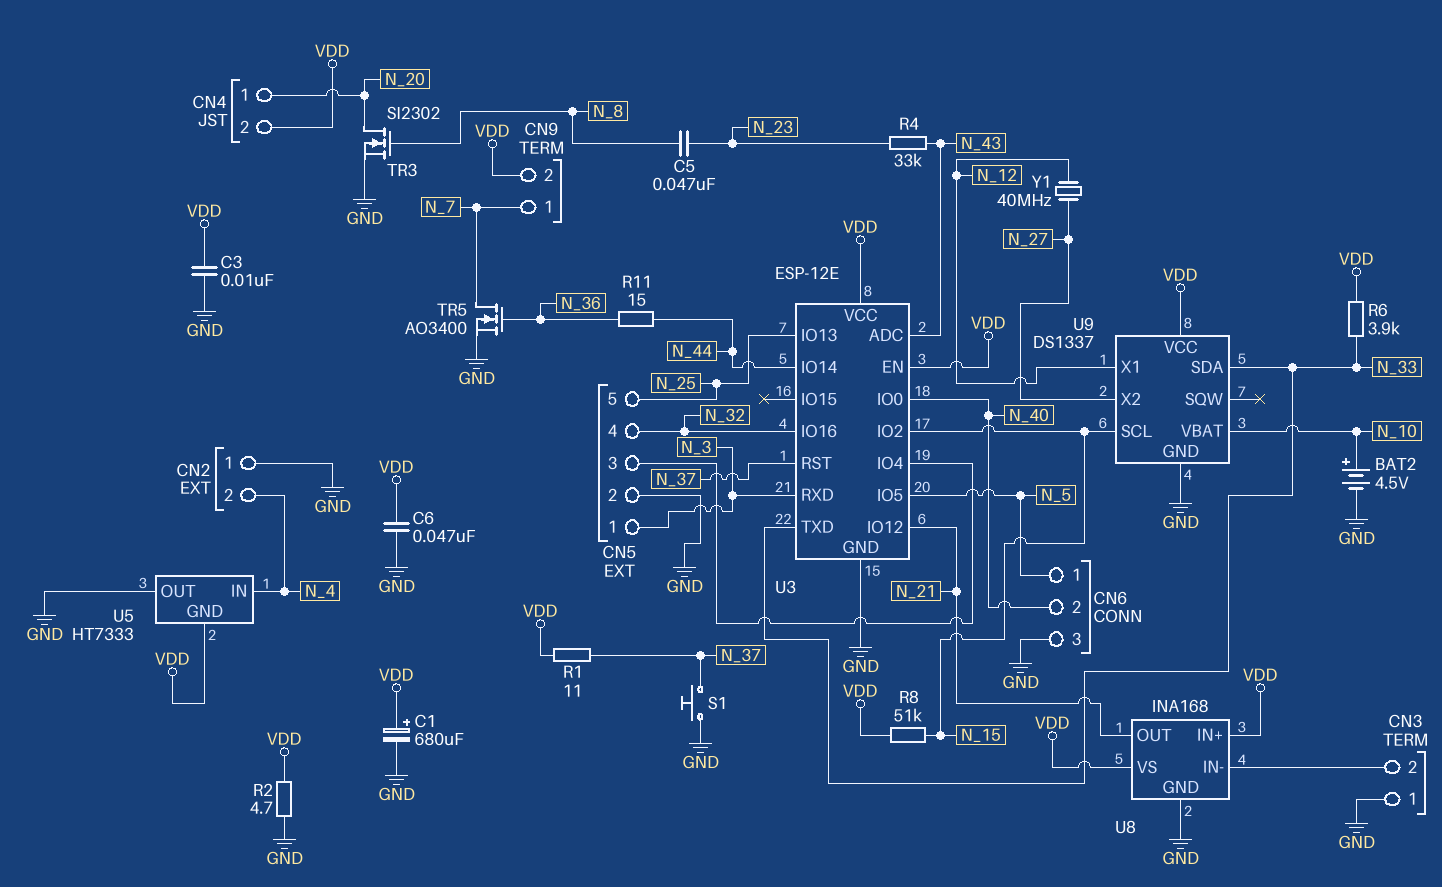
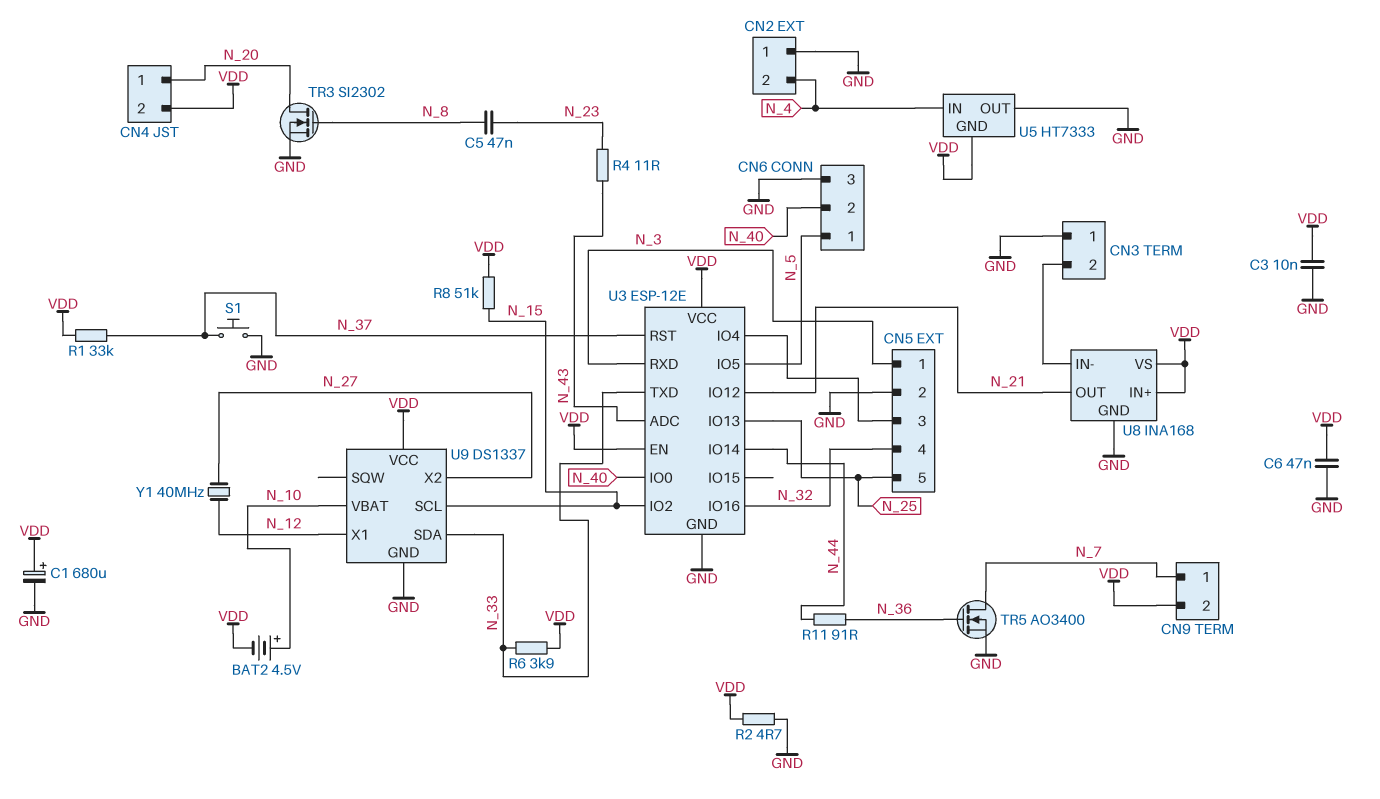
BAT2: 4.5V (plus N_10, minus GND) -> 4.5V (plus N_10, minus VDD)
R1: 11 (N_37, VDD) -> 33k (N_37, VDD)
R4: 33k (N_23, N_43) -> 11 (N_23, N_43)
R11: 15 (N_36, N_44) -> 91 (N_36, N_44)

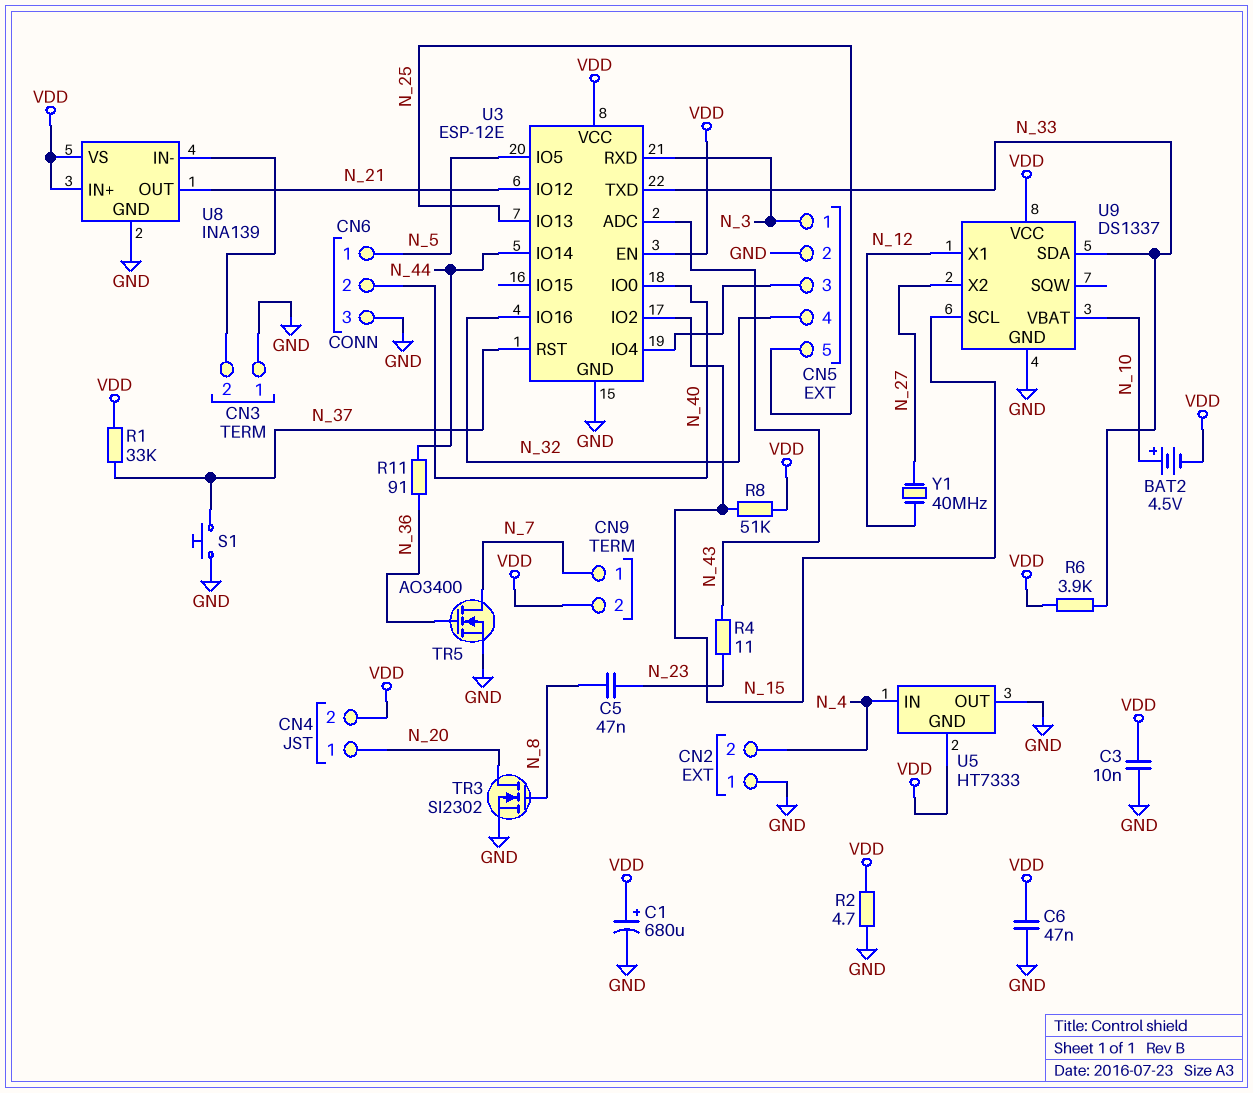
U8: INA168 -> INA139

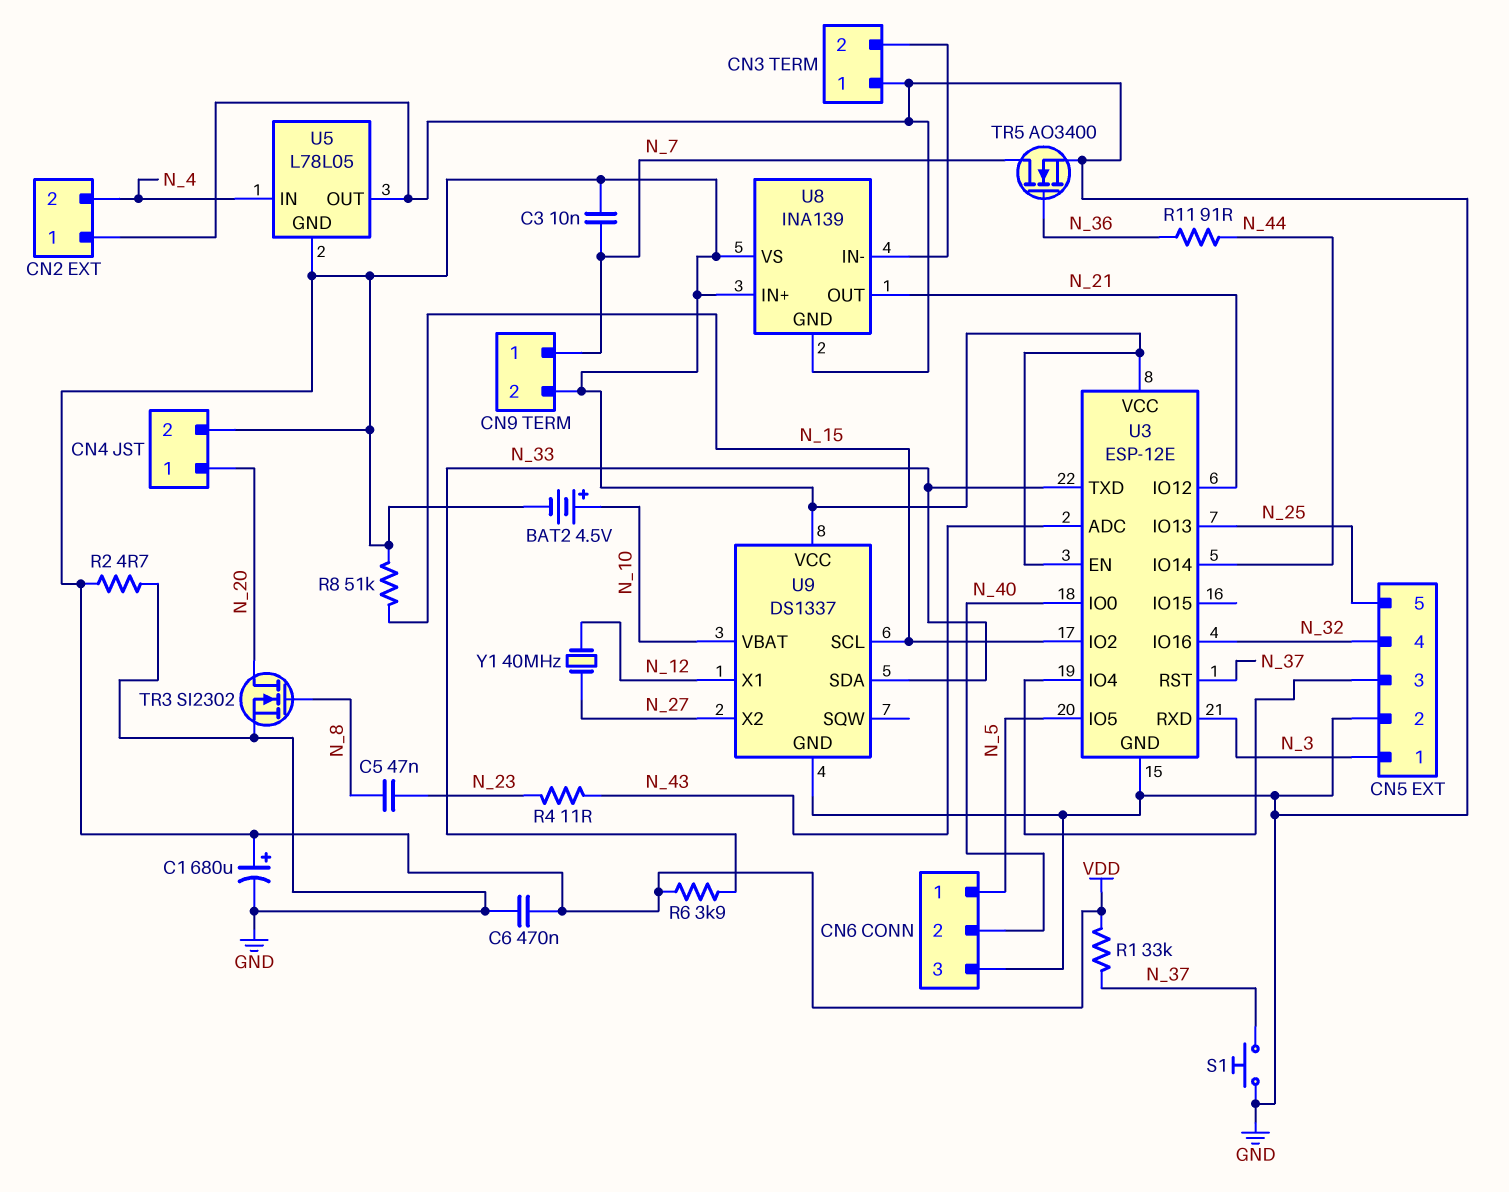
C3: 10nF (GND, VDD) -> 10nF (N_7, VDD)
C6: 47nF (GND, VDD) -> 470nF (GND, VDD)
U5: HT7333 -> L78L05

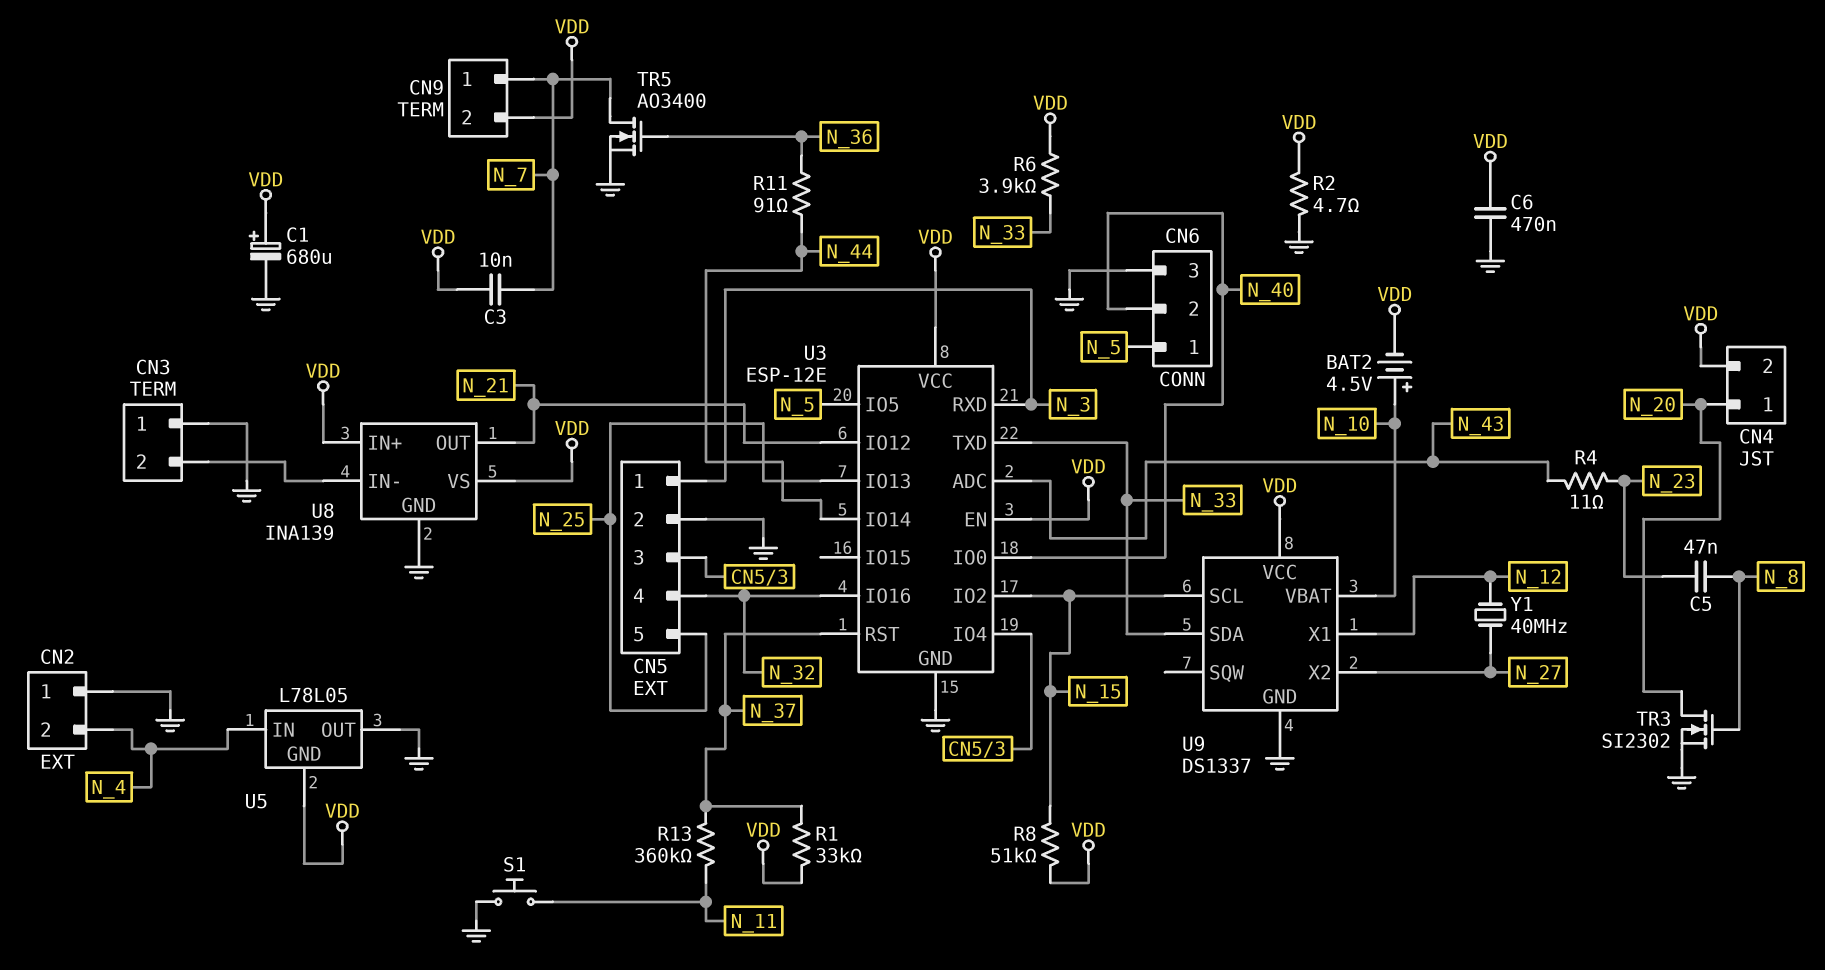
R13: none -> 360k (N_11, N_37)
S1: button (GND, N_37) -> button (GND, N_11)

